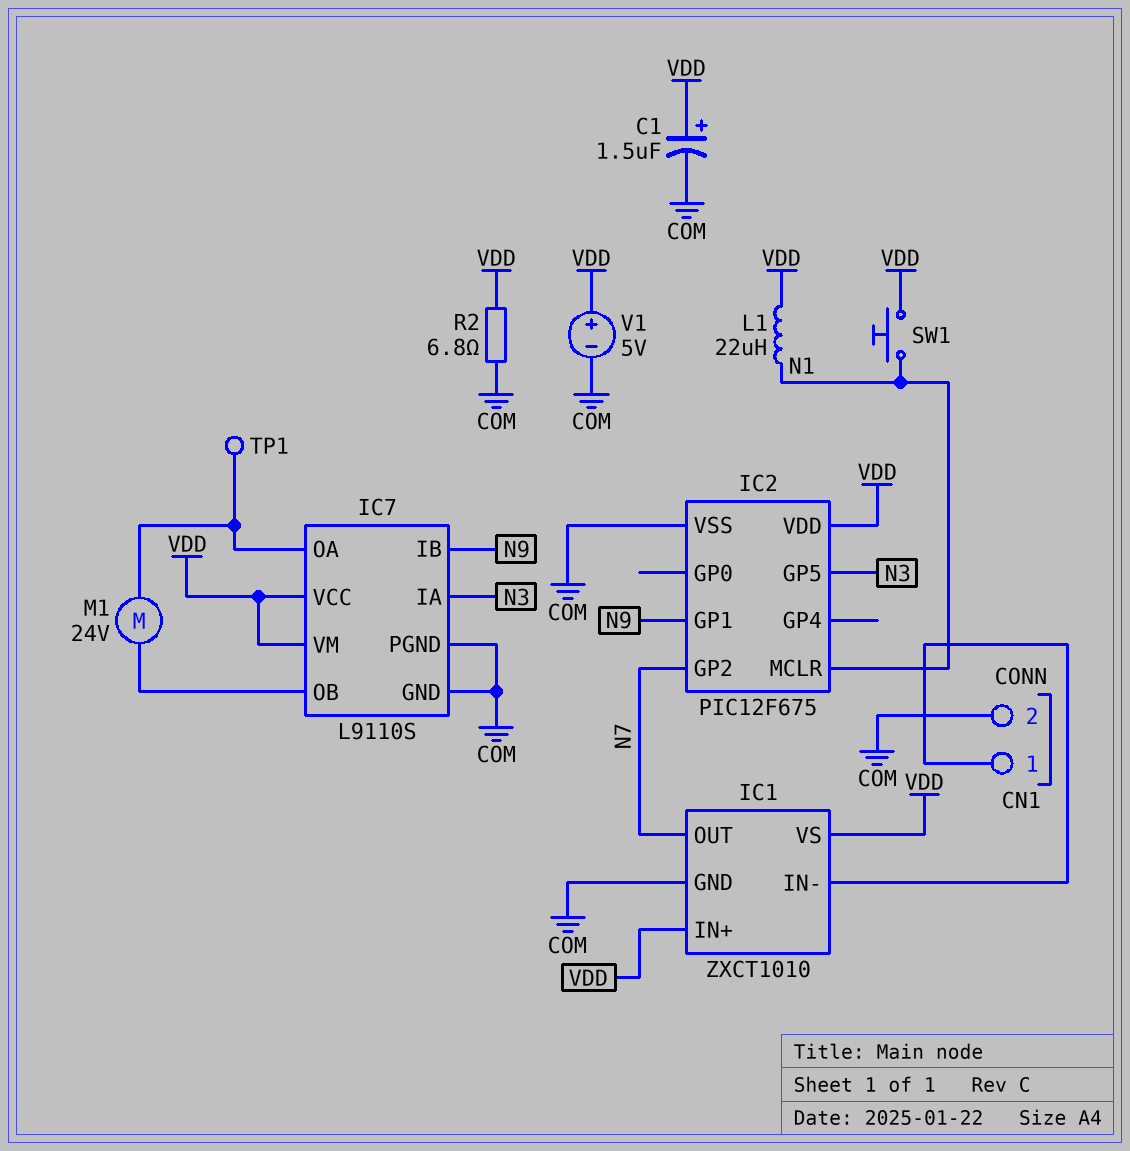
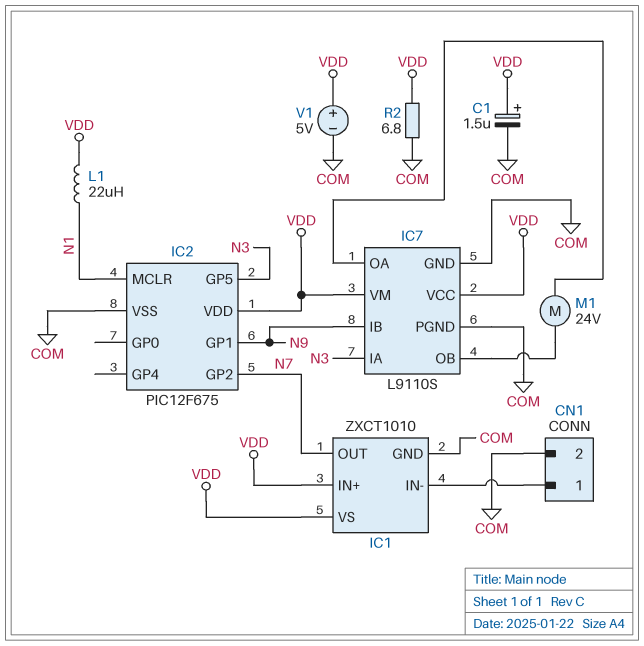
SW1: button (N1, VDD) -> none
TP1: test point (IC7/OA) -> none

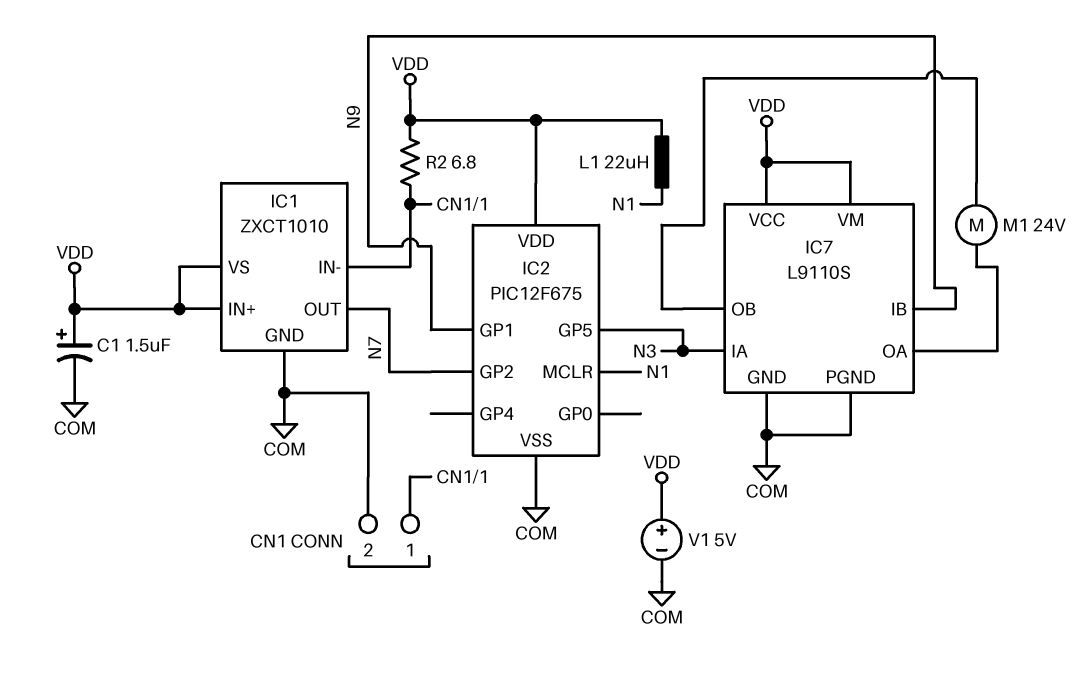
R2: 6.8 (COM, VDD) -> 6.8 (CN1/1, VDD)

